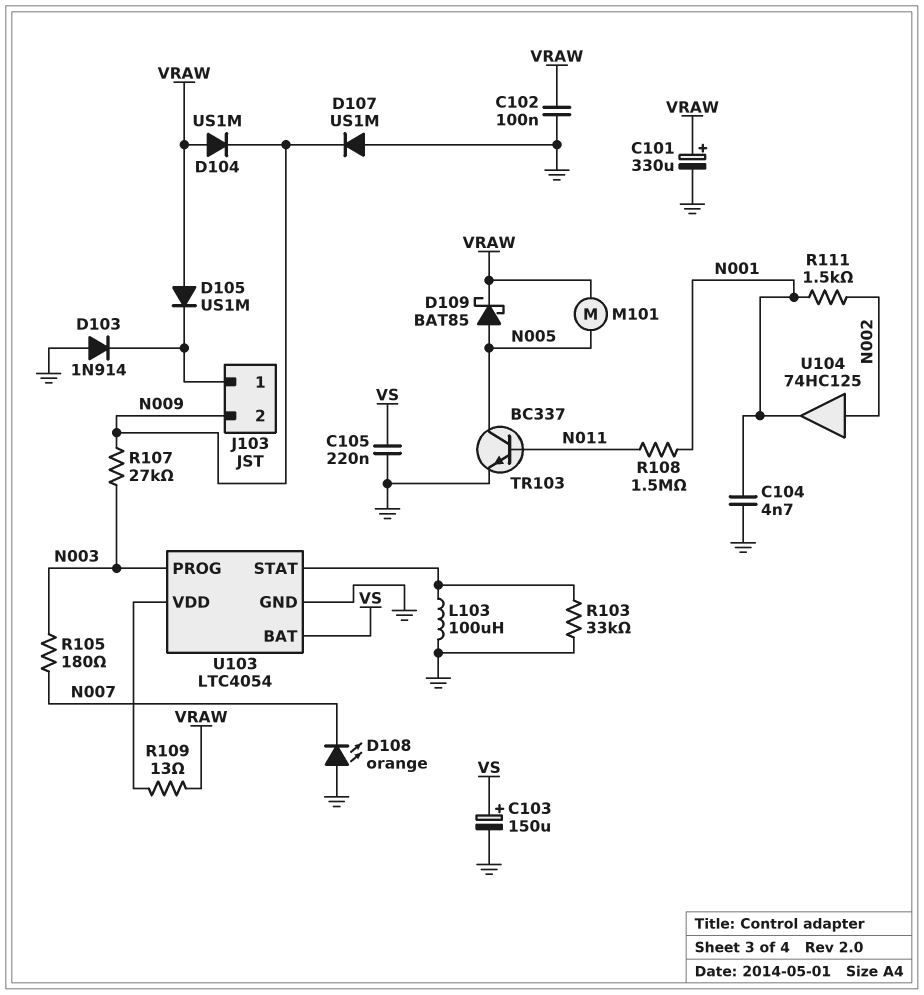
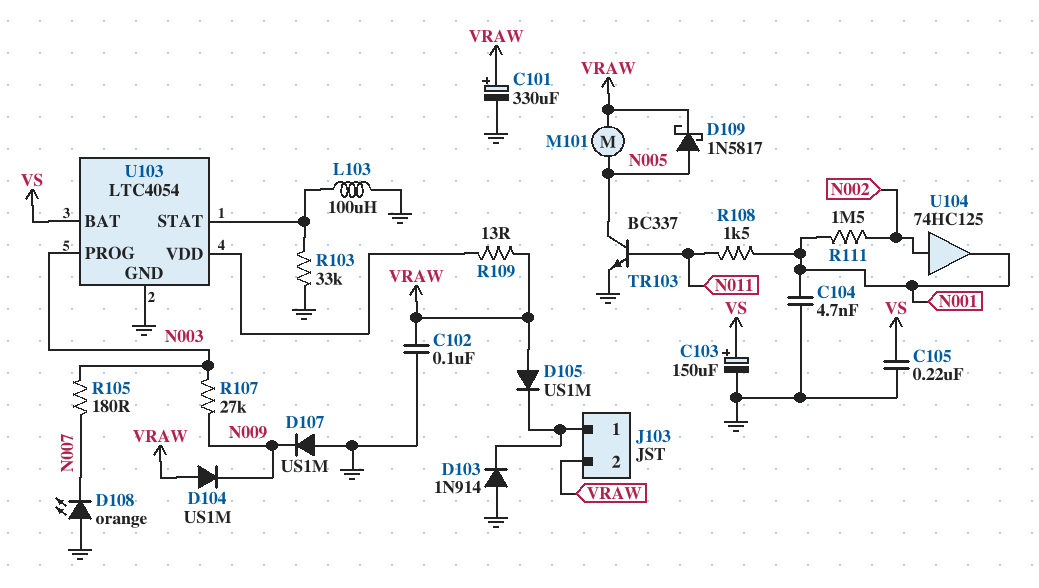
D109: schottky BAT85 (A N005, K VRAW) -> schottky 1N5817 (A N005, K VRAW)
J103 pin 2: N009 -> VRAW
R108: 1.5M (N001, N011) -> 1.5k (N001, N011)
R111: 1.5k (N001, N002) -> 1.5M (N001, N002)

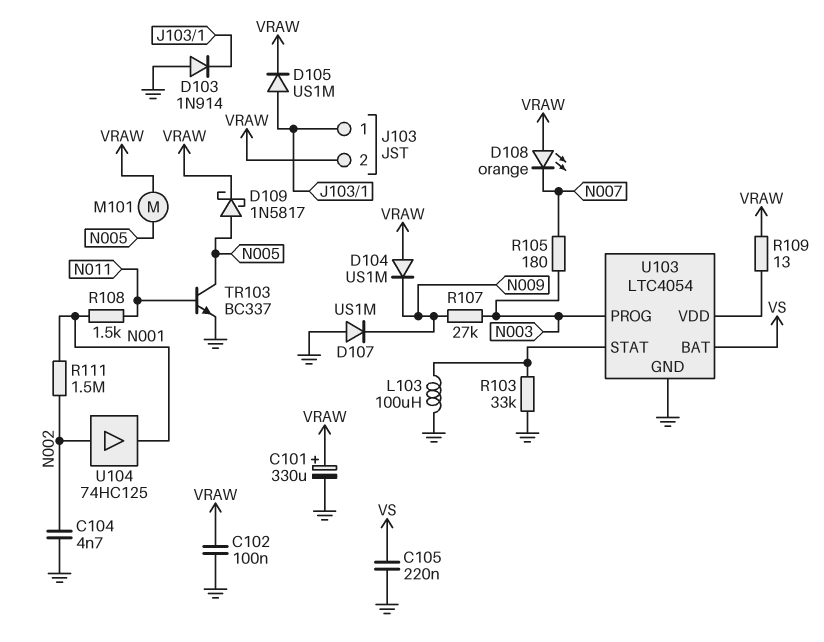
C103: 150uF (plus VS, minus GND) -> none
C104: 4.7nF (GND, N001) -> 4.7nF (GND, N002)
D105: diode US1M (A VRAW, K J103/1) -> diode US1M (A J103/1, K VRAW)
D108: LED orange (A GND, K N007) -> LED orange (A VRAW, K N007)

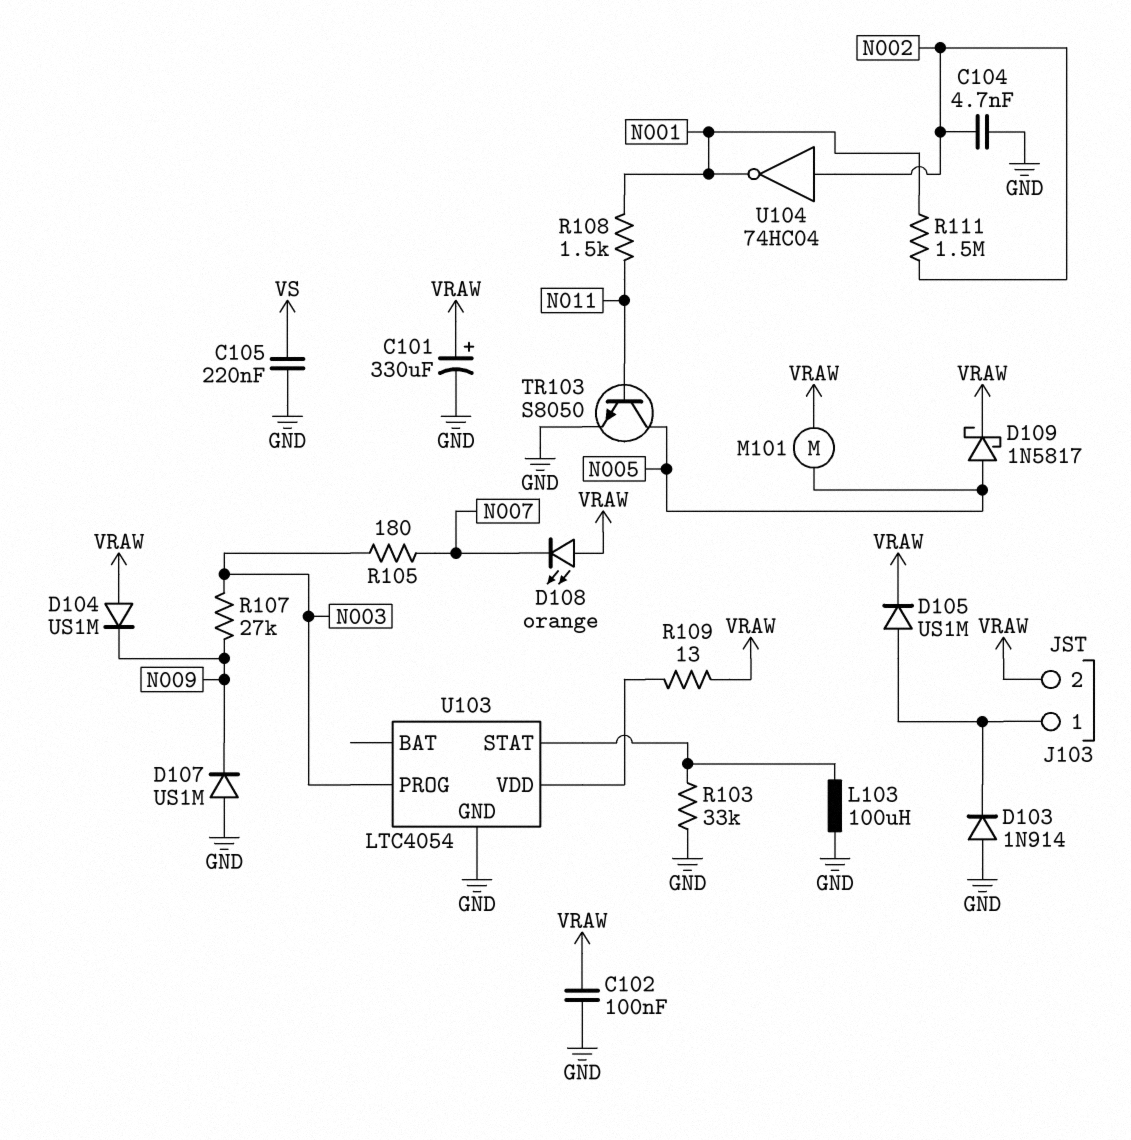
TR103: NPN BC337 (B N011, C N005, E GND) -> NPN S8050 (B N011, C N005, E GND)
U103 pin BAT: VS -> none
U104: buffer 74HC125 (in N002, out N001) -> NOT 74HC04 (in N002, out N001)

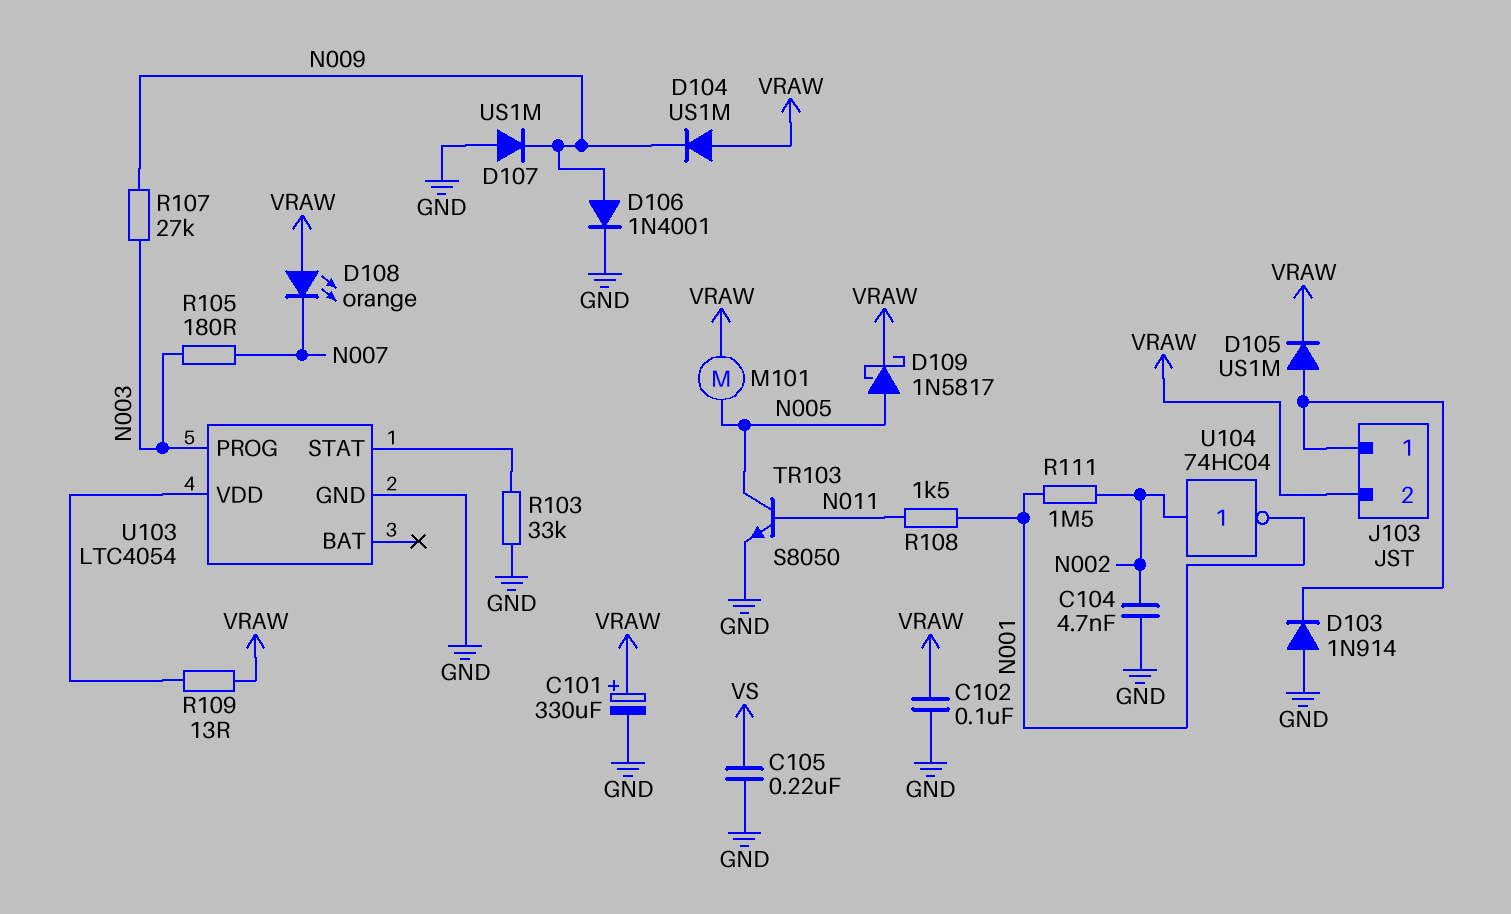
D106: none -> diode 1N4001 (A N009, K GND)
L103: 100uH (GND, U103/STAT) -> none

